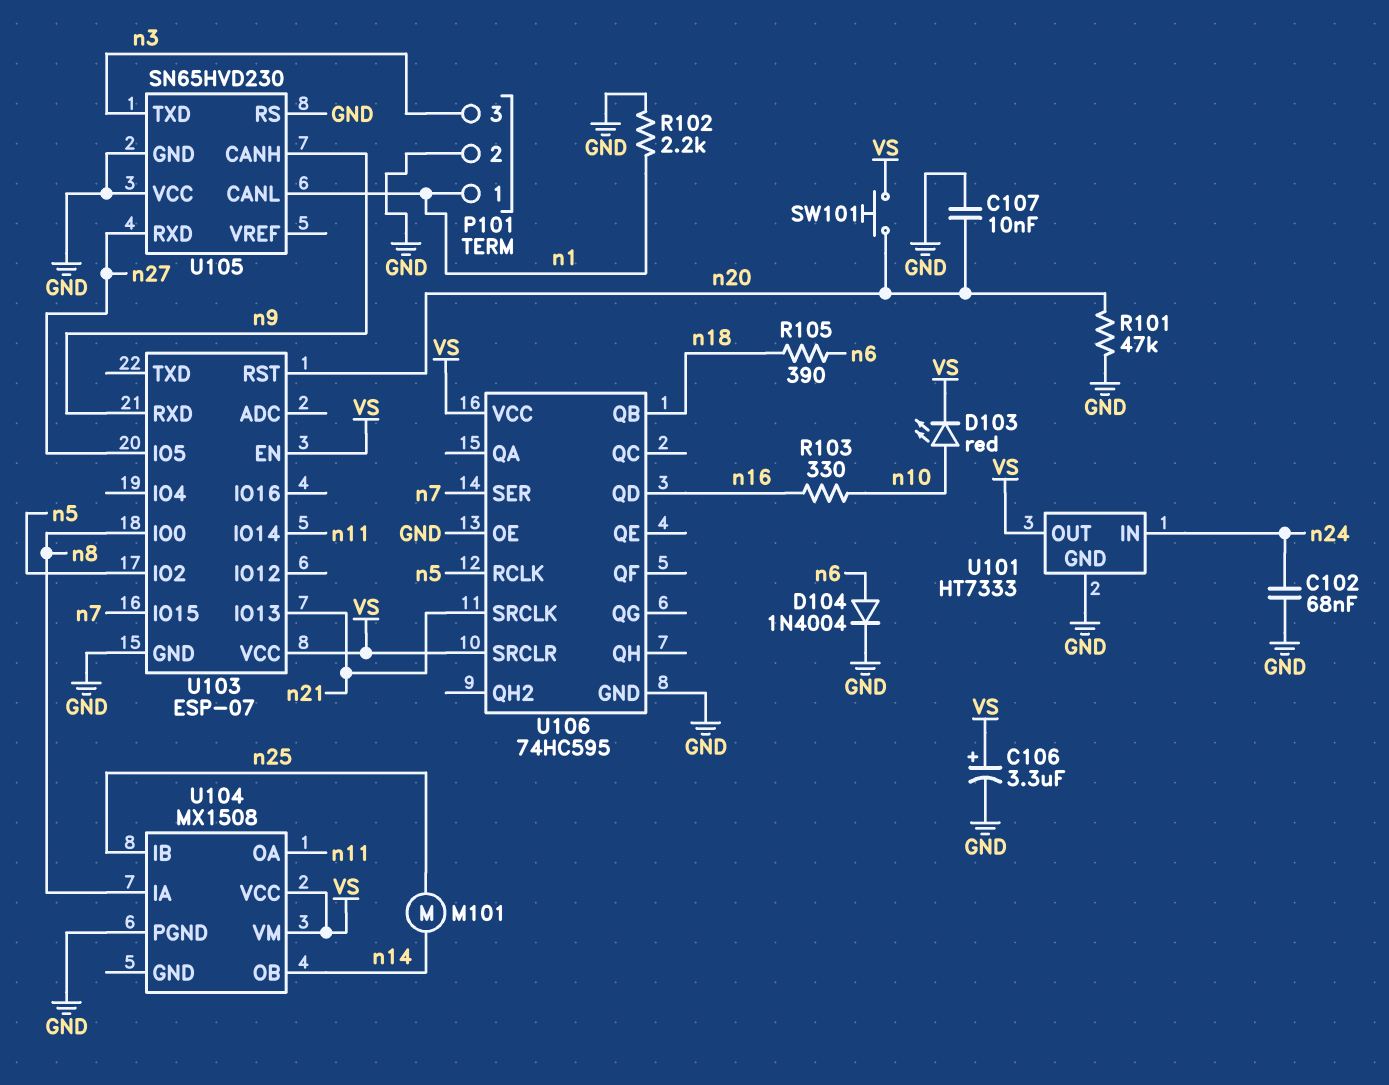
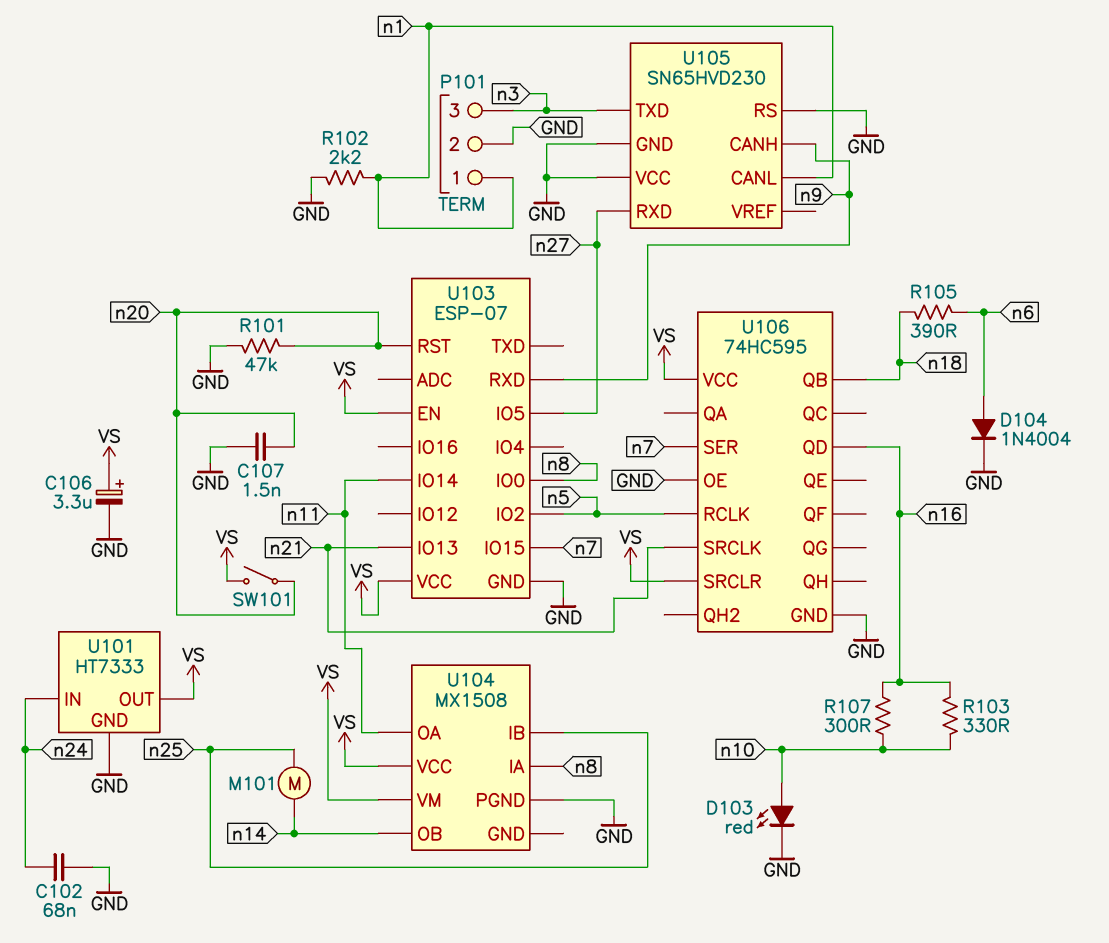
C107: 10nF (GND, n20) -> 1.5nF (GND, n20)
D103: LED red (A n10, K VS) -> LED red (A n10, K GND)
R107: none -> 300 (n10, n16)
SW101: button (VS, n20) -> switch (VS, n20)

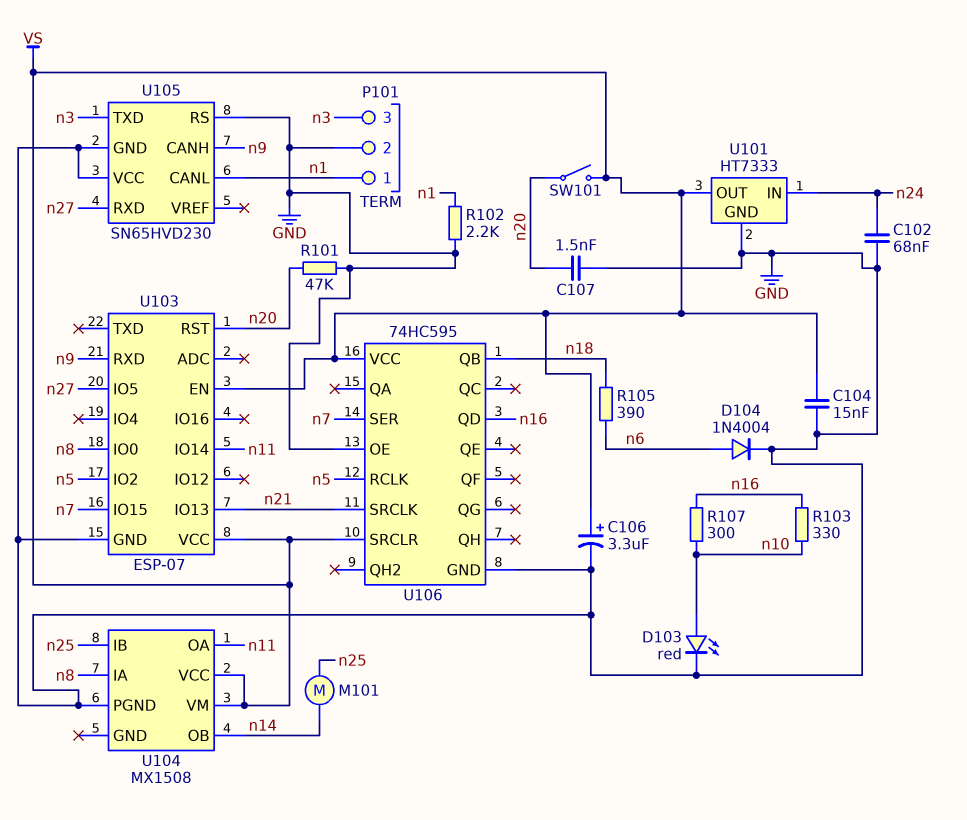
C104: none -> 15nF (GND, VS)

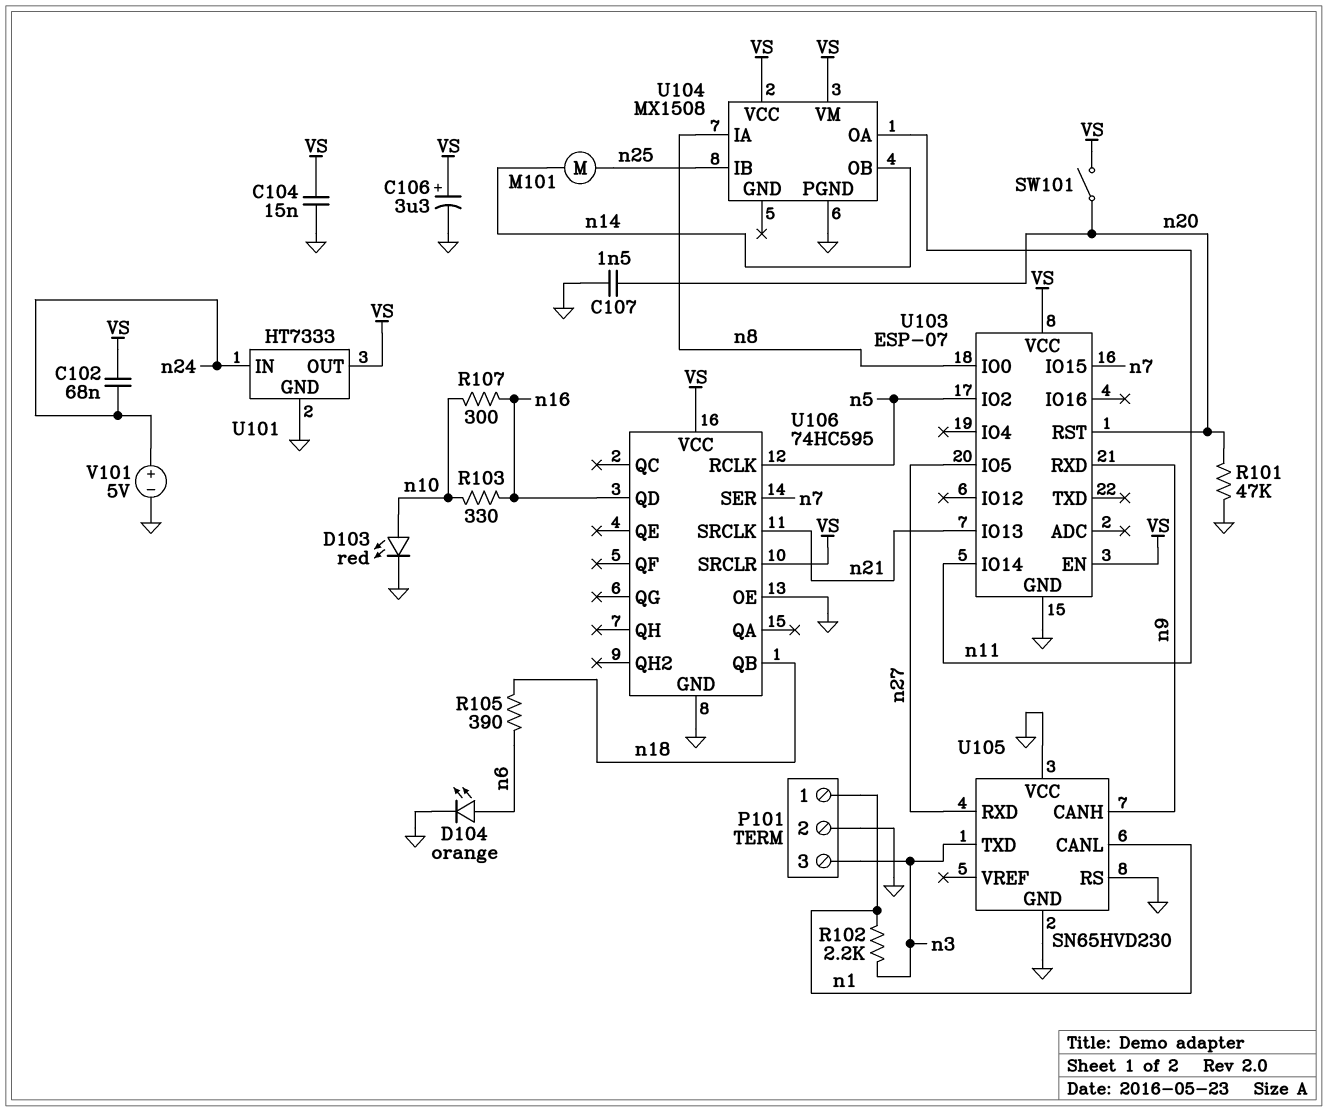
C102: 68nF (GND, n24) -> 68nF (VS, n24)
D104: diode 1N4004 (A n6, K GND) -> LED orange (A n6, K GND)
R102: 2.2k (GND, n1) -> 2.2k (n1, n3)
V101: none -> 5V (plus n24, minus GND)

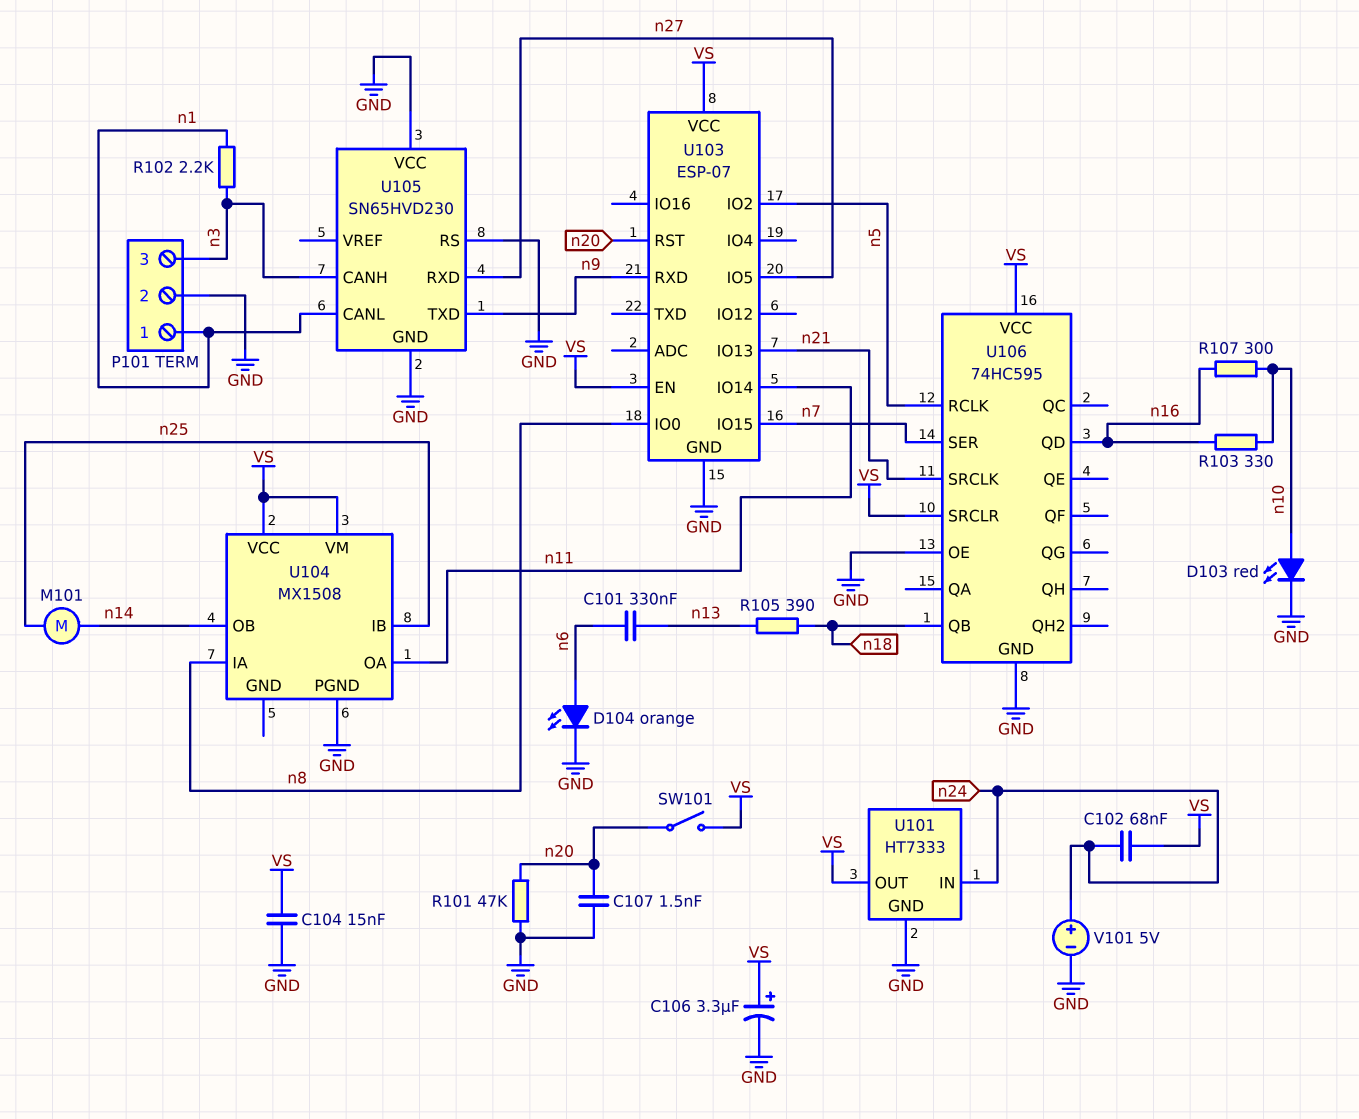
C101: none -> 330nF (n6, n13)
R105: 390 (n6, n18) -> 390 (n13, n18)
U105 pin CANH: n9 -> n3
U105 pin TXD: n3 -> n9

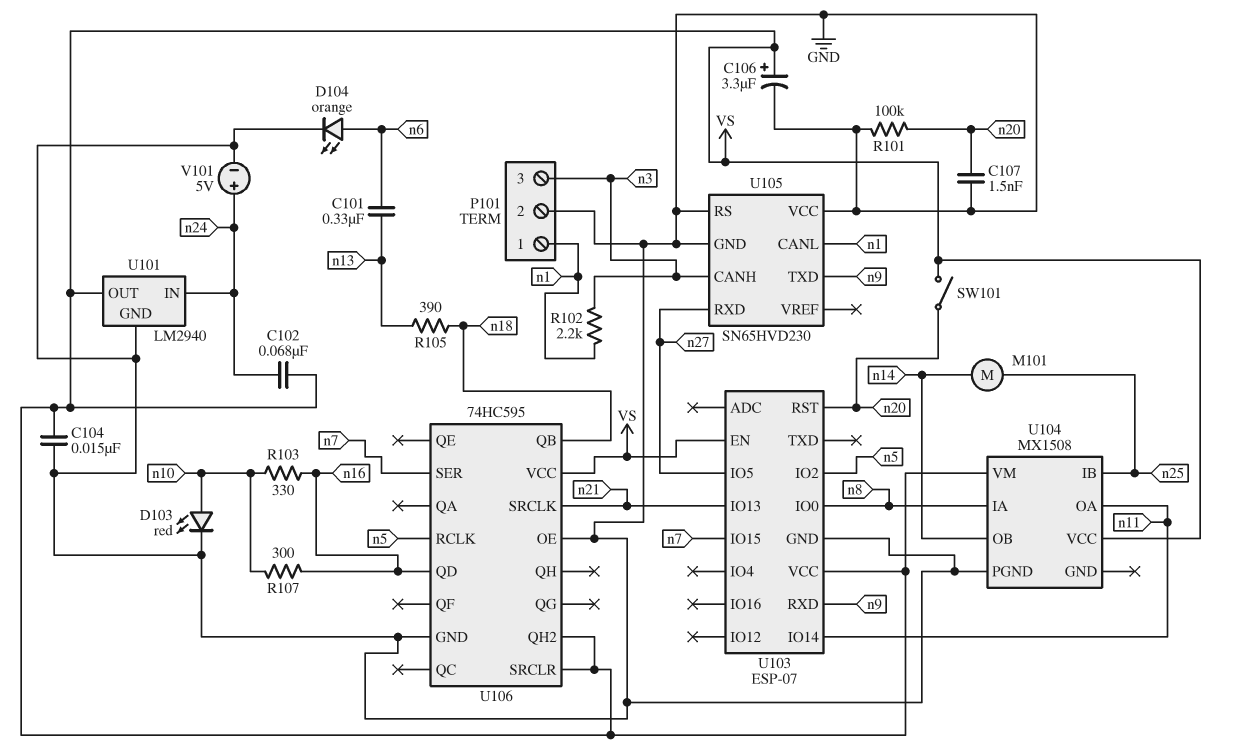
R101: 47k (GND, n20) -> 100k (GND, n20)
U101: HT7333 -> LM2940
U106 pin QH2: none -> VS

